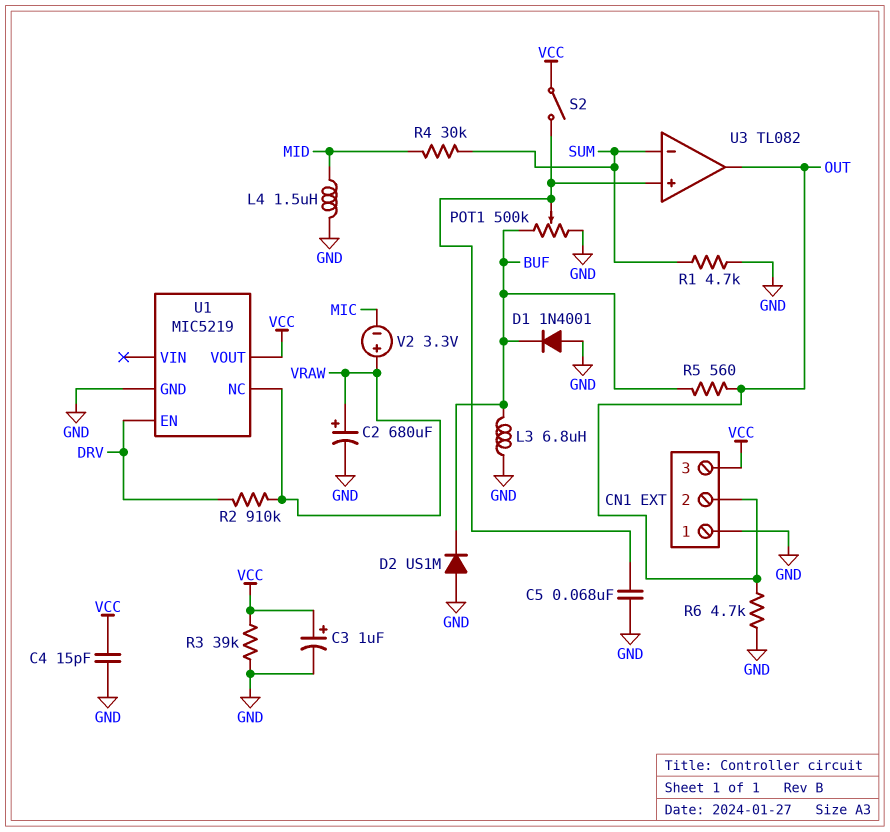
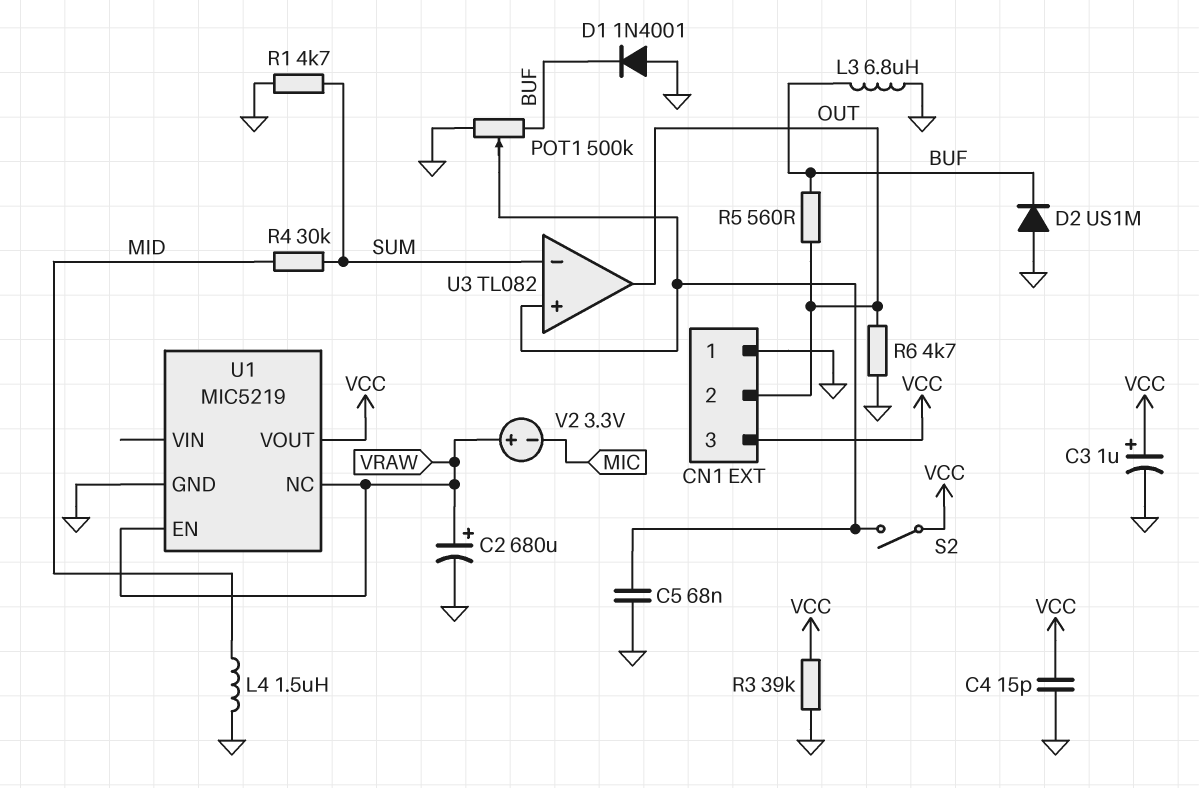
R2: 910k (DRV, VRAW) -> none
U1 pin EN: DRV -> VRAW

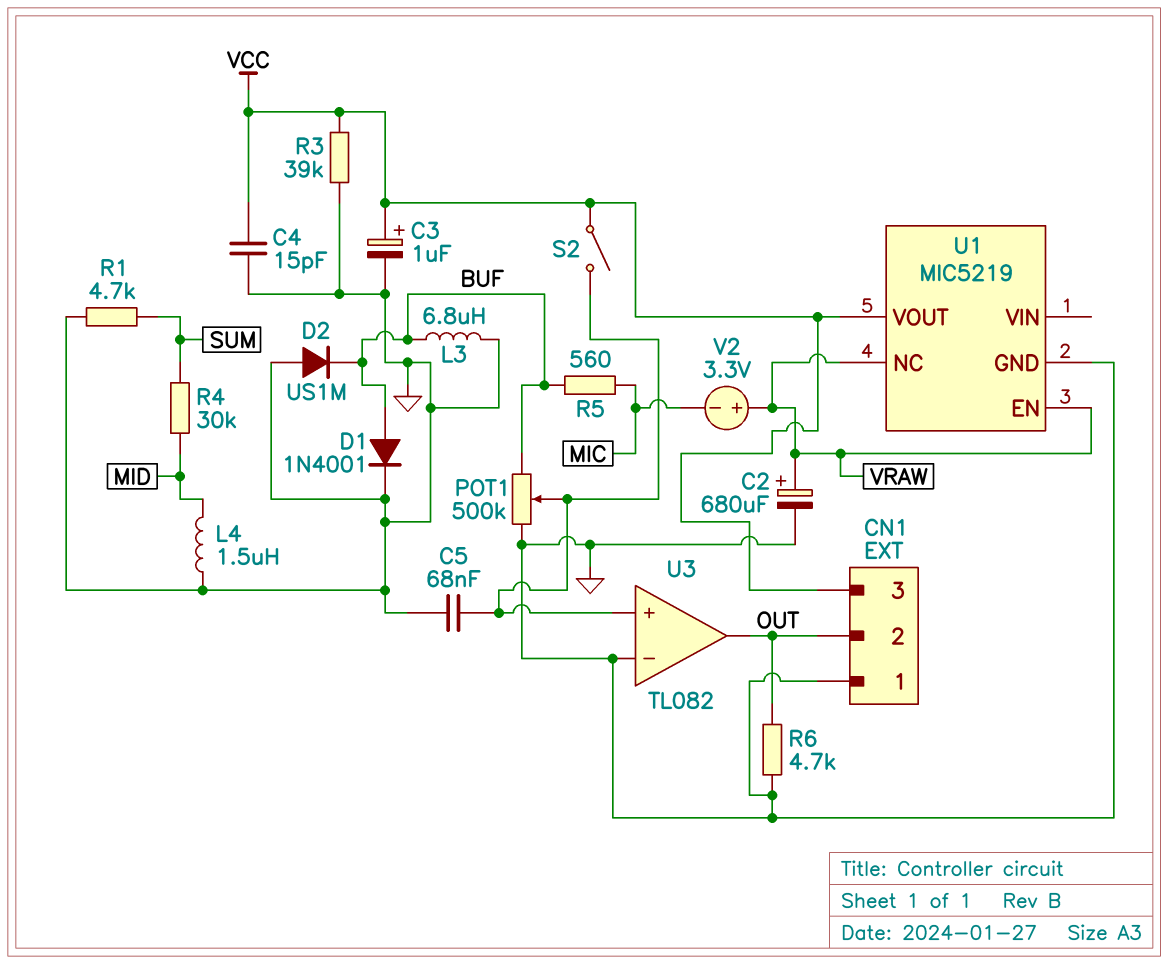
D1: diode 1N4001 (A GND, K BUF) -> diode 1N4001 (A BUF, K GND)
R5: 560 (BUF, OUT) -> 560 (BUF, MIC)
U3 pin in-: SUM -> GND

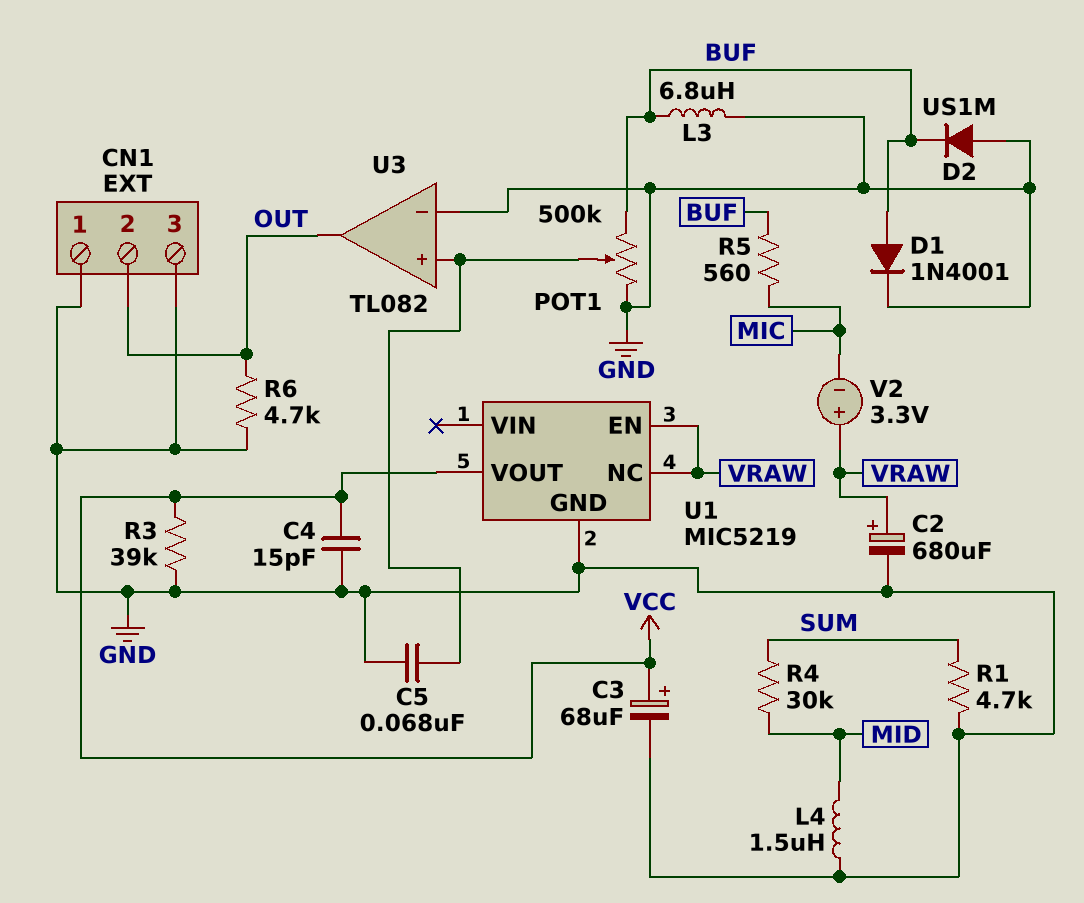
C3: 1uF (plus VCC, minus GND) -> 68uF (plus VCC, minus GND)
CN1 pin 3: VCC -> GND
S2: switch (U3/in+, VCC) -> none

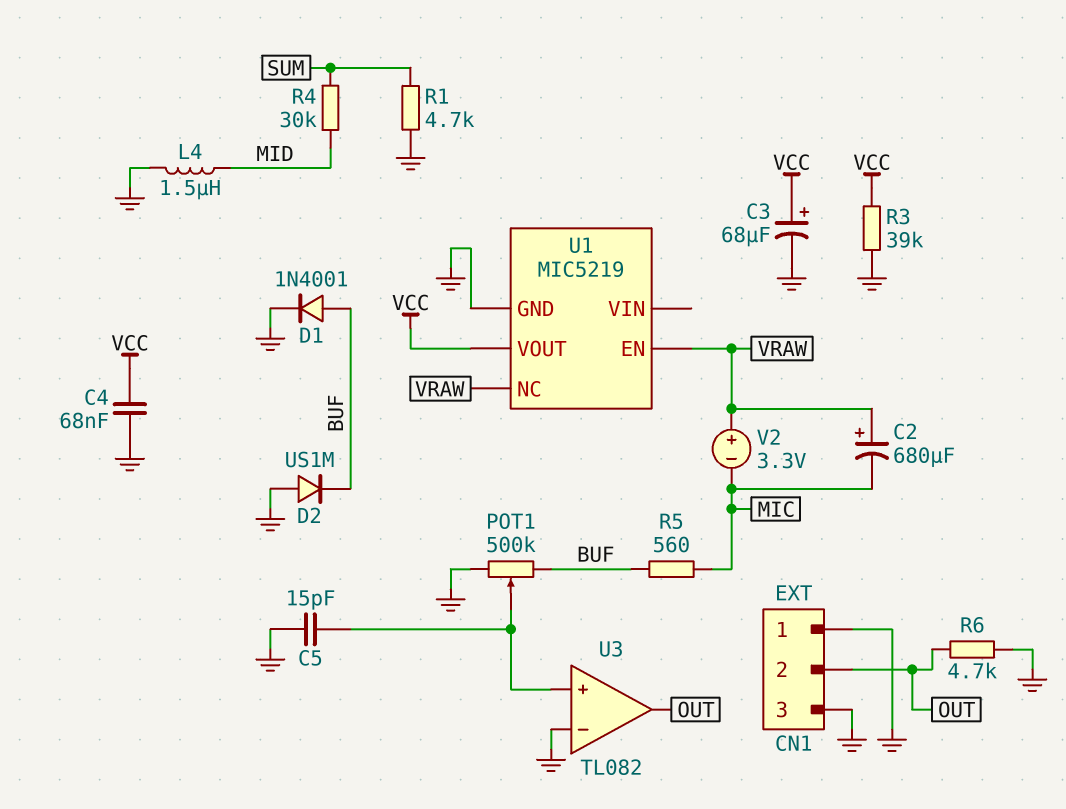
C2: 680uF (plus VRAW, minus GND) -> 680uF (plus VRAW, minus MIC)
C4: 15pF (GND, VCC) -> 68nF (GND, VCC)
C5: 68nF (GND, U3/in+) -> 15pF (GND, U3/in+)
L3: 6.8uH (BUF, GND) -> none

